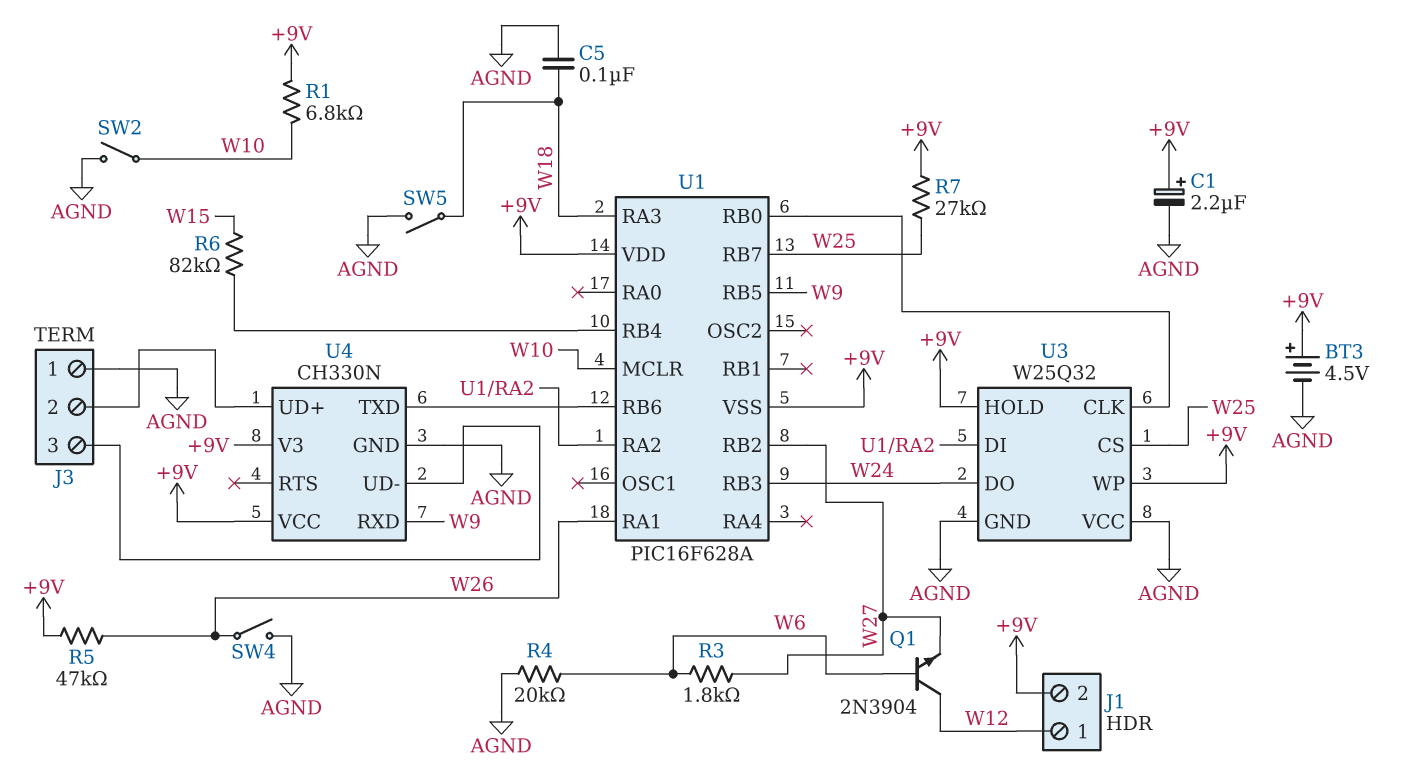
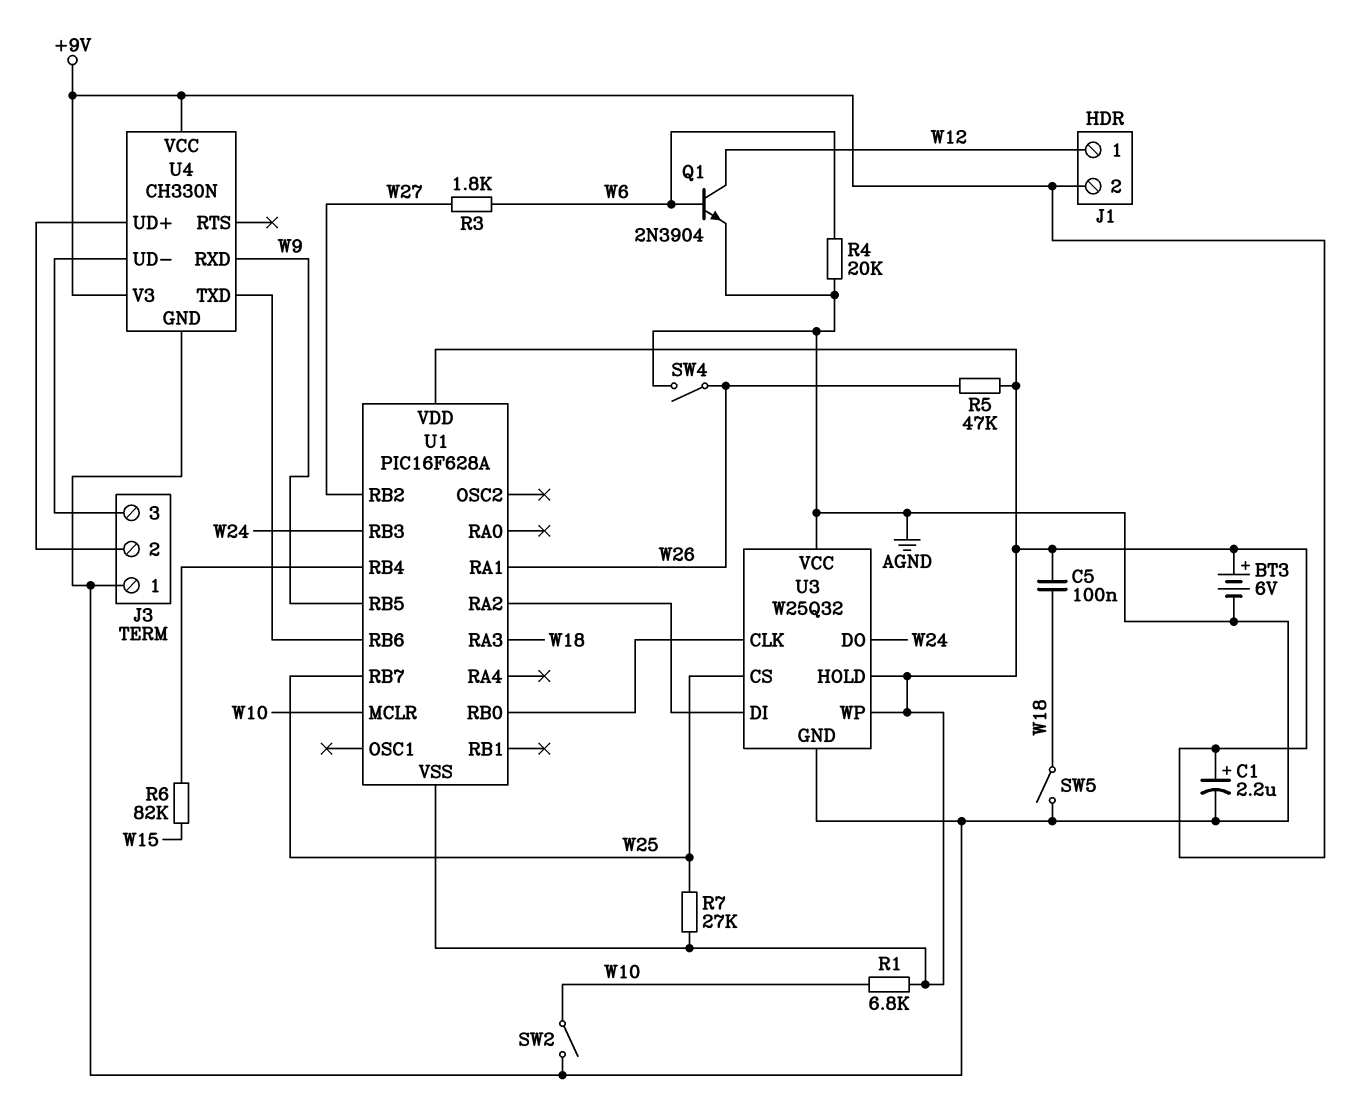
BT3: 4.5V (plus +9V, minus AGND) -> 6V (plus +9V, minus AGND)
C5: 100nF (AGND, W18) -> 100nF (+9V, W18)
Q1: NPN 2N3904 (B W6, C W12, E W27) -> NPN 2N3904 (B W6, C W12, E AGND)

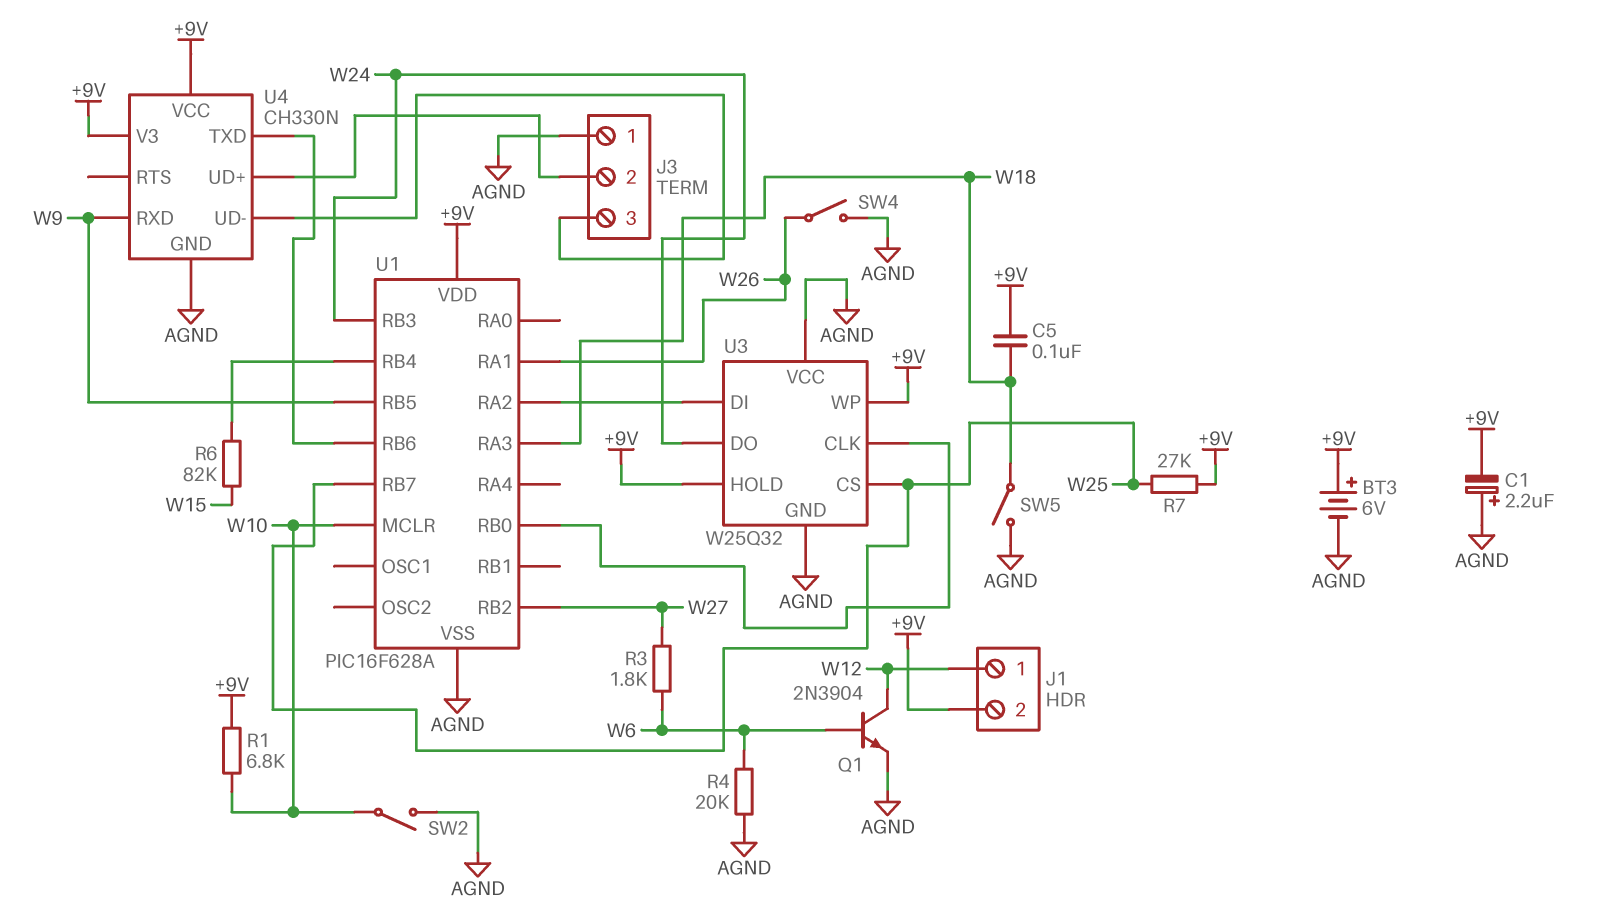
C1: 2.2uF (plus +9V, minus AGND) -> 2.2uF (plus AGND, minus +9V)
R5: 47k (+9V, W26) -> none
U1 pin VSS: +9V -> AGND

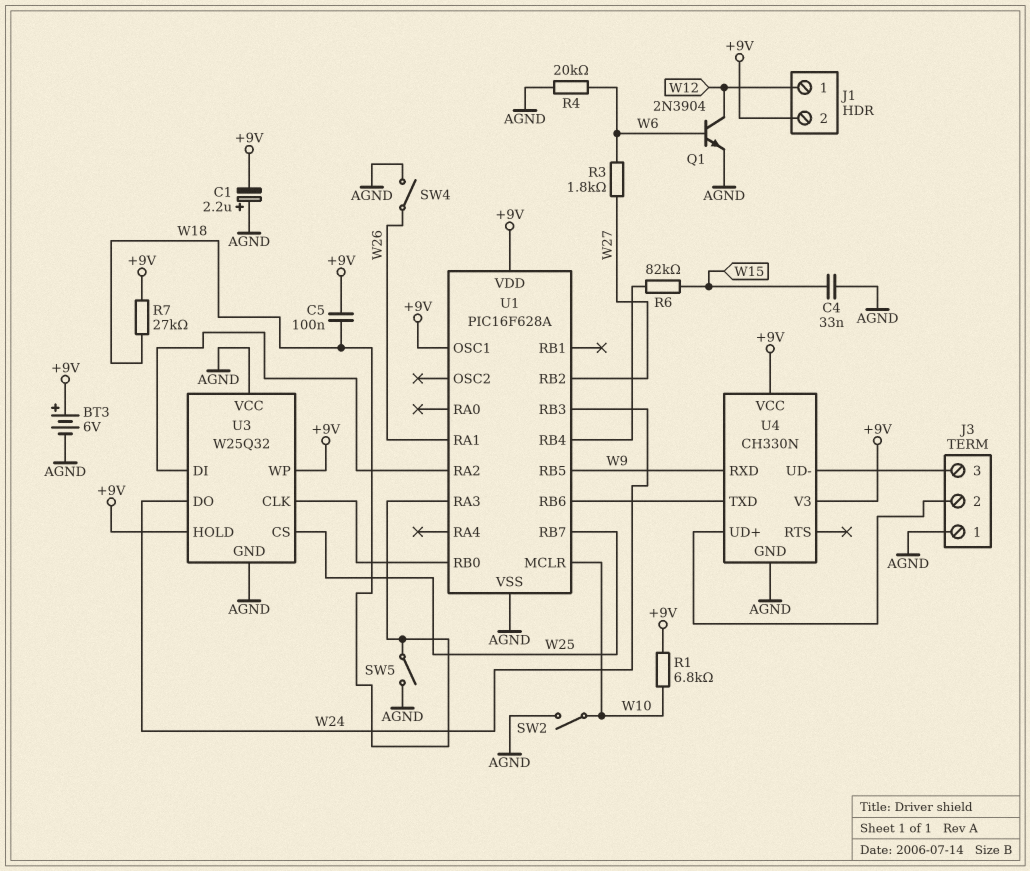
C4: none -> 33nF (AGND, W15)
R7: 27k (+9V, W25) -> 27k (+9V, W18)
U1 pin OSC1: none -> +9V

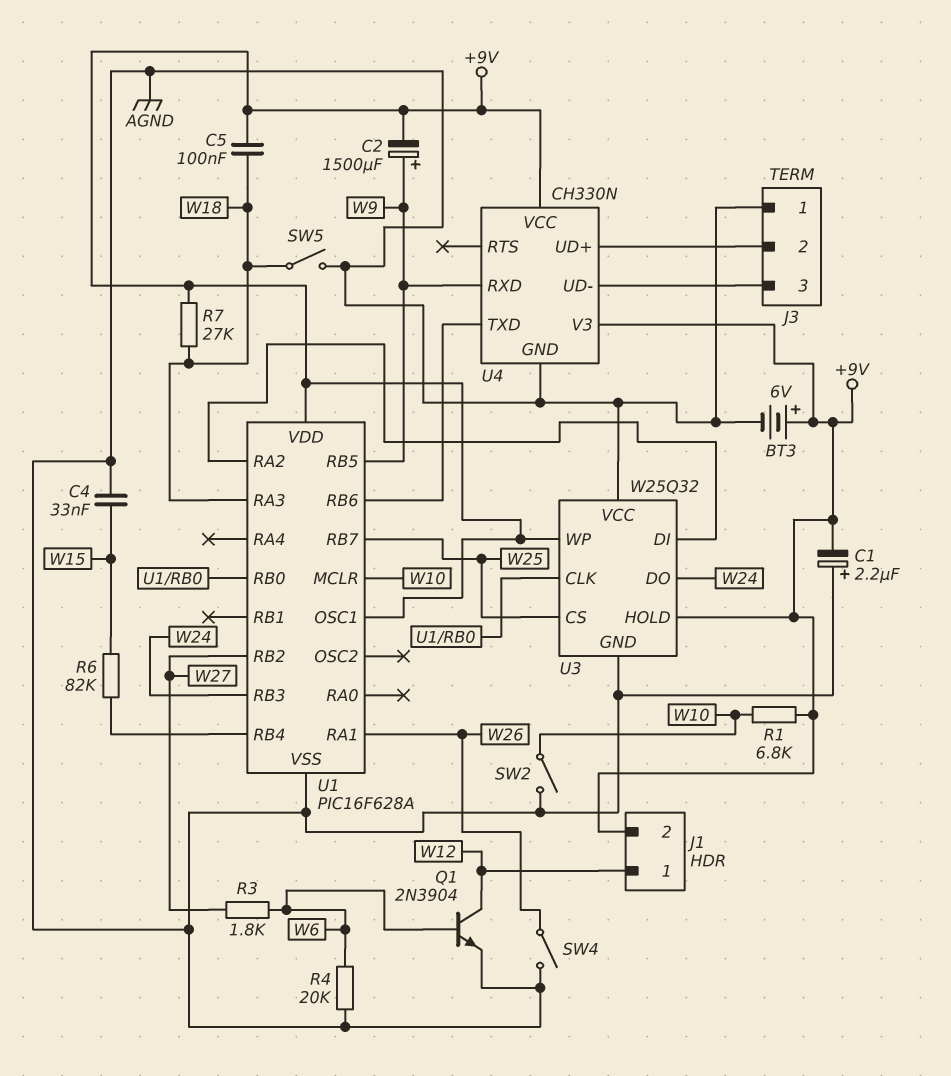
C2: none -> 1500uF (plus W9, minus +9V)

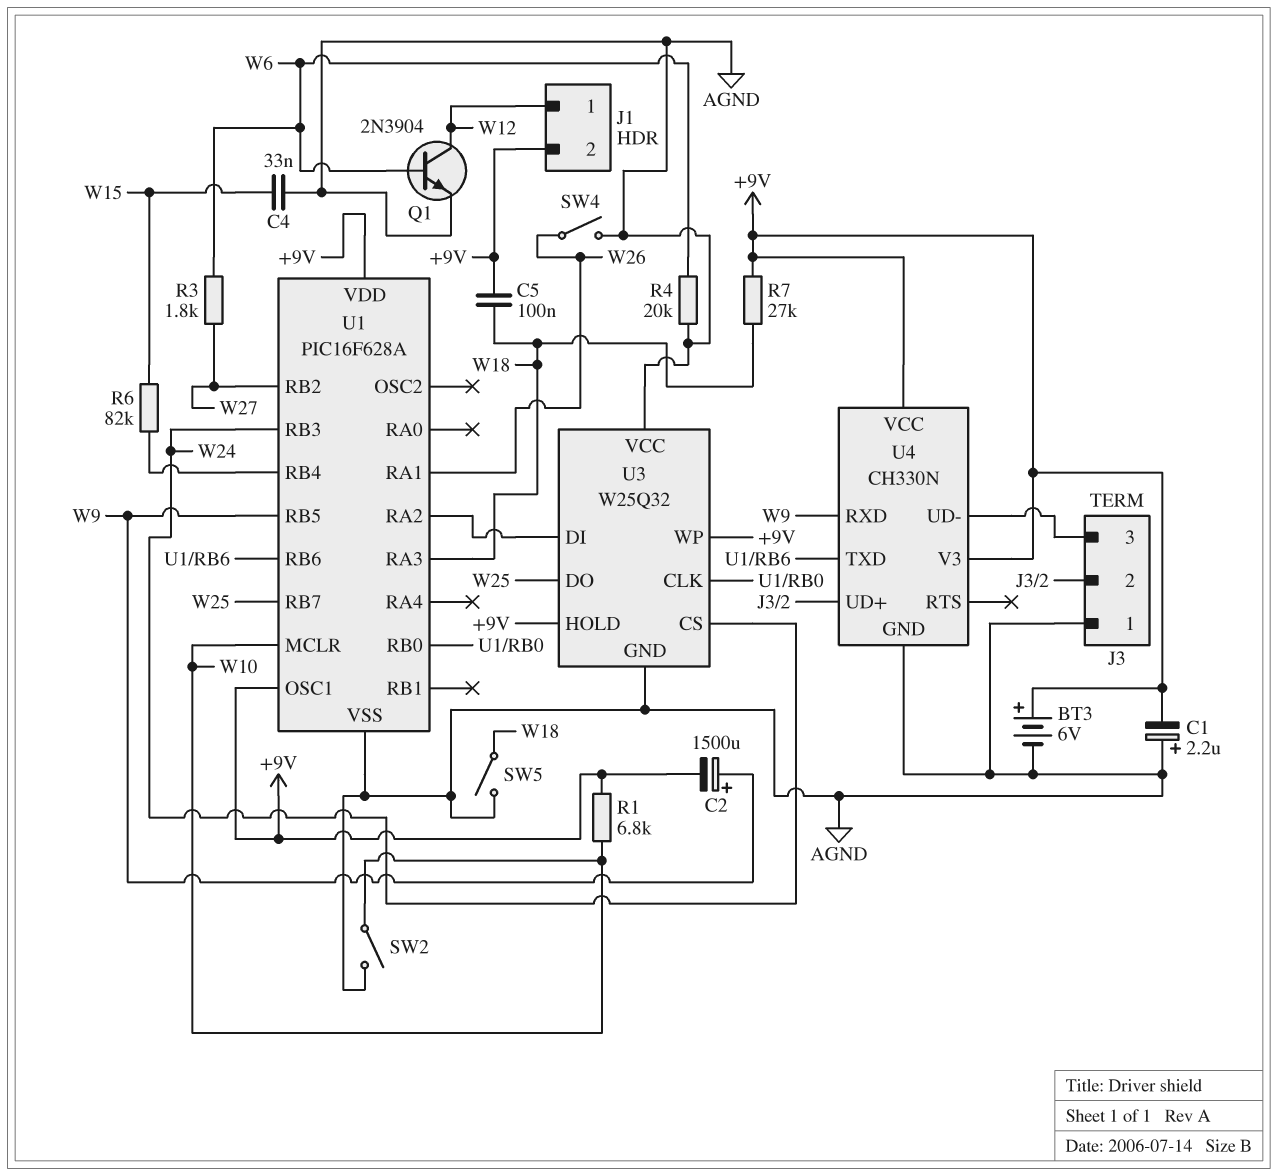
U3 pin CS: W25 -> W24
U3 pin DO: W24 -> W25

